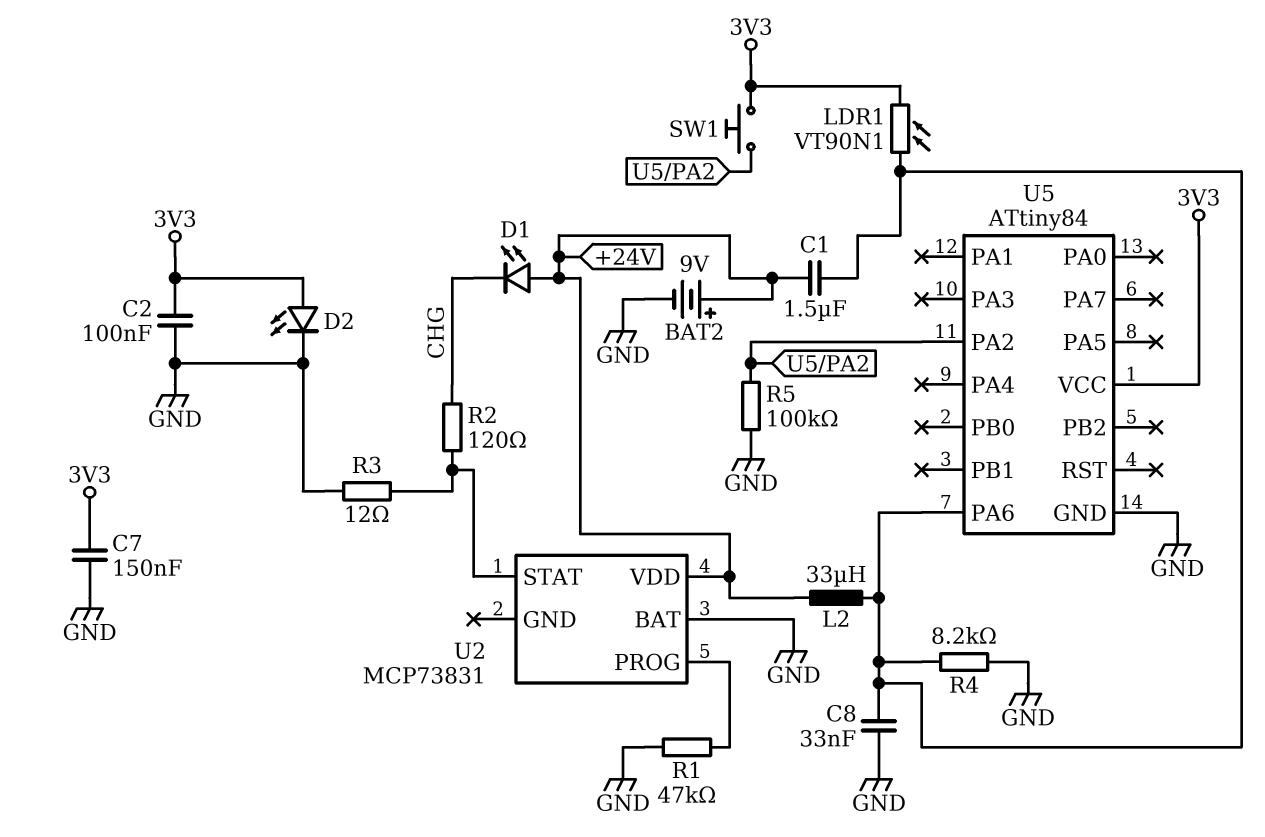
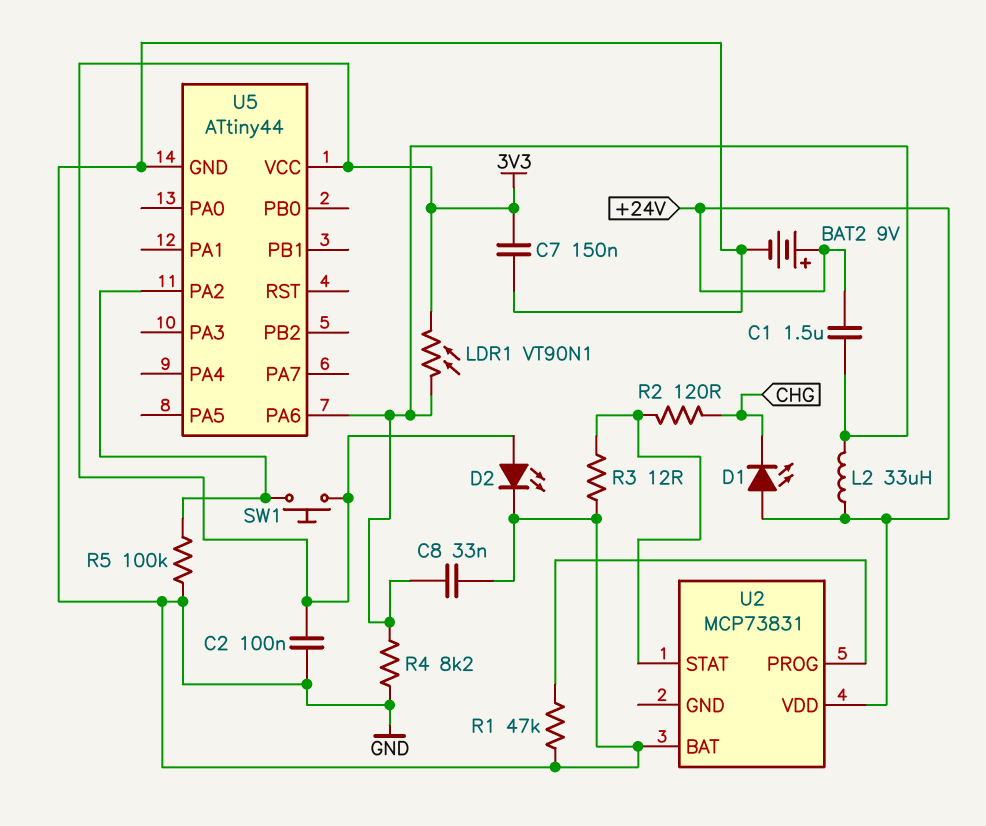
U5: ATtiny84 -> ATtiny44

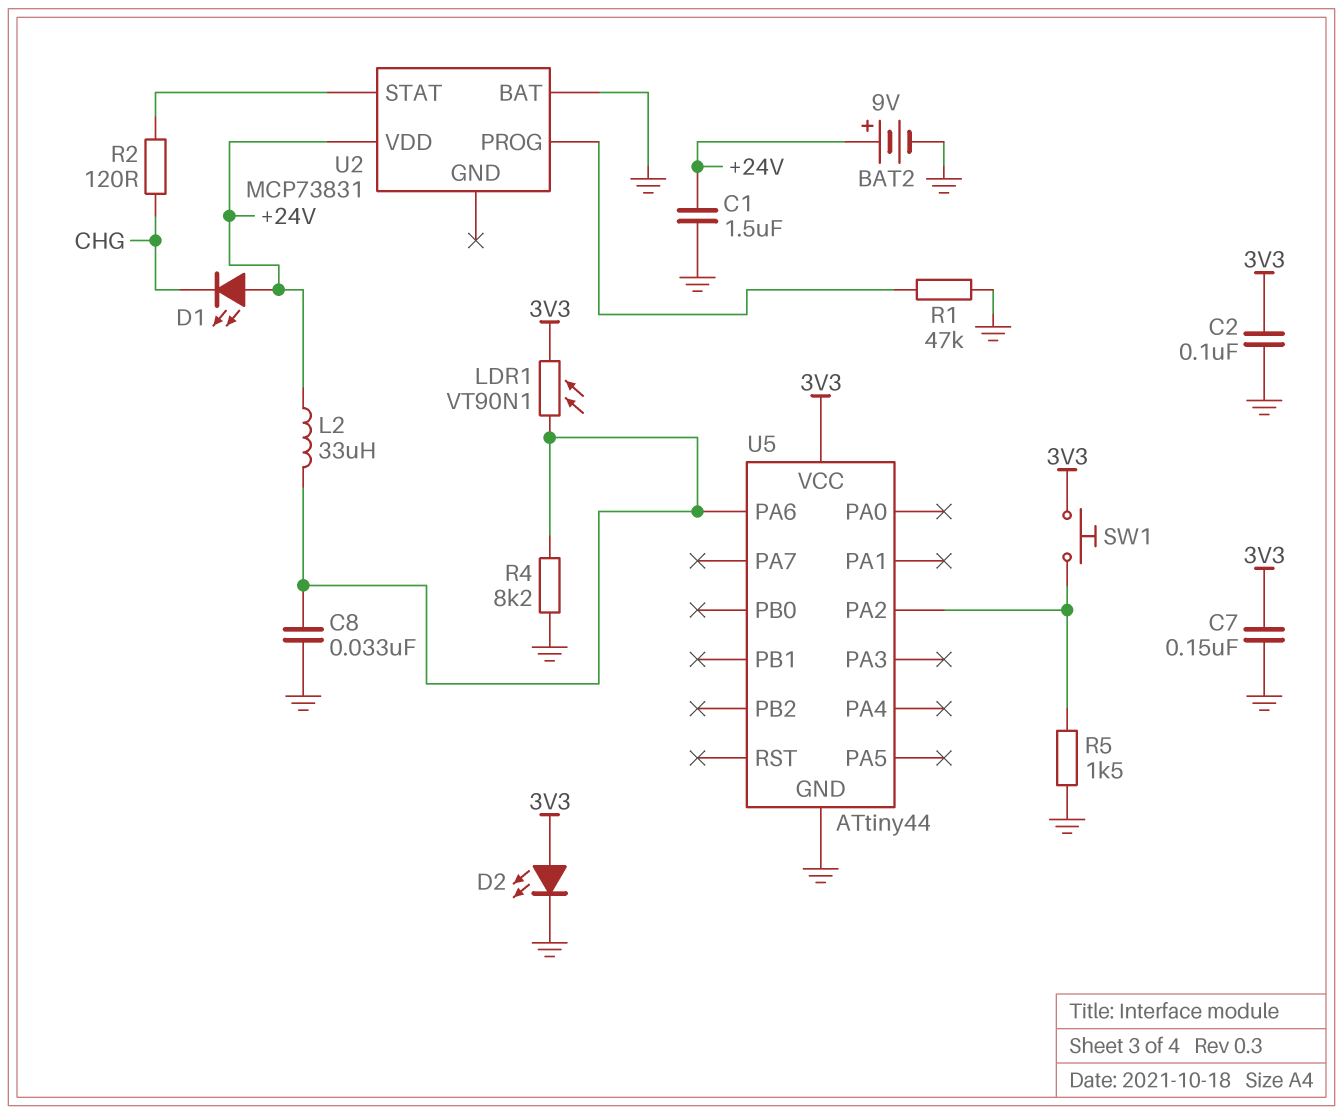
C1: 1.5uF (+24V, U5/PA6) -> 1.5uF (+24V, GND)
R3: 12 (GND, U2/STAT) -> none
R5: 100k (GND, U5/PA2) -> 1.5k (GND, U5/PA2)

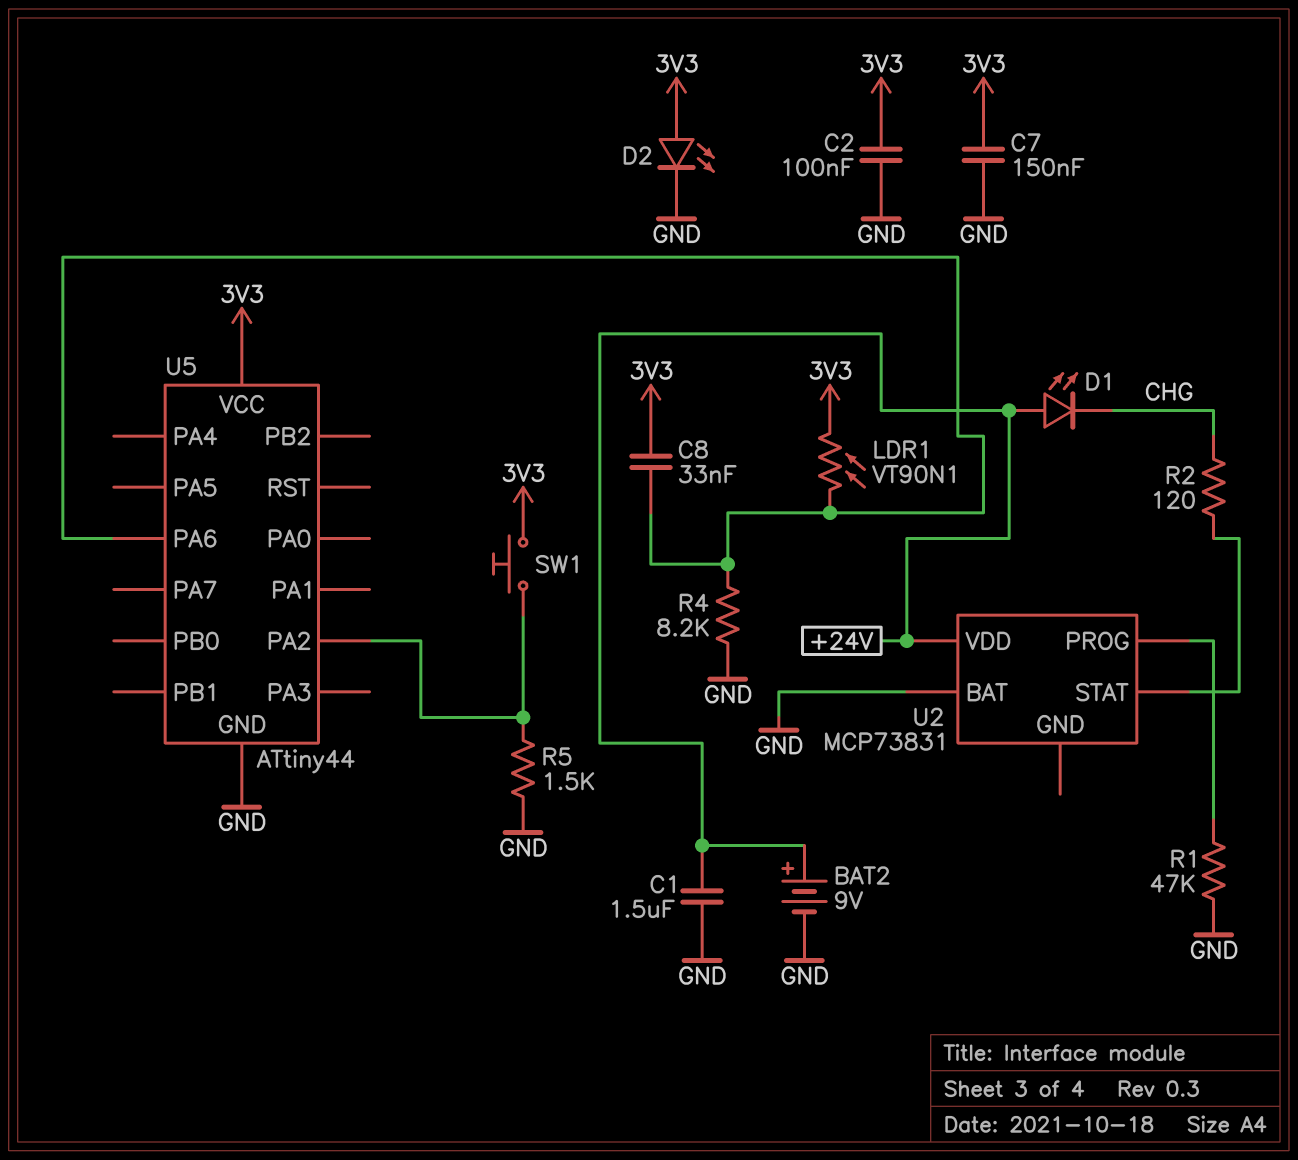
C8: 33nF (GND, U5/PA6) -> 33nF (3V3, U5/PA6)
L2: 33uH (+24V, U5/PA6) -> none

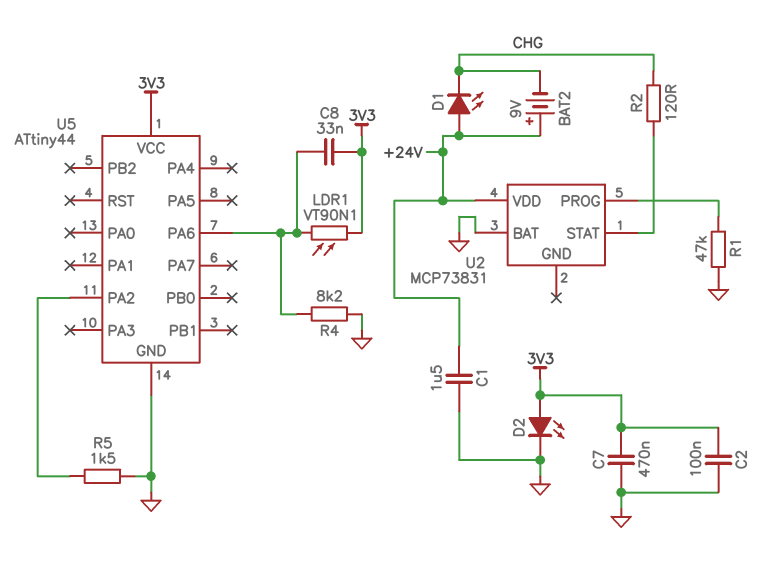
BAT2: 9V (plus +24V, minus GND) -> 9V (plus +24V, minus CHG)
C7: 150nF (3V3, GND) -> 470nF (3V3, GND)
SW1: button (3V3, U5/PA2) -> none

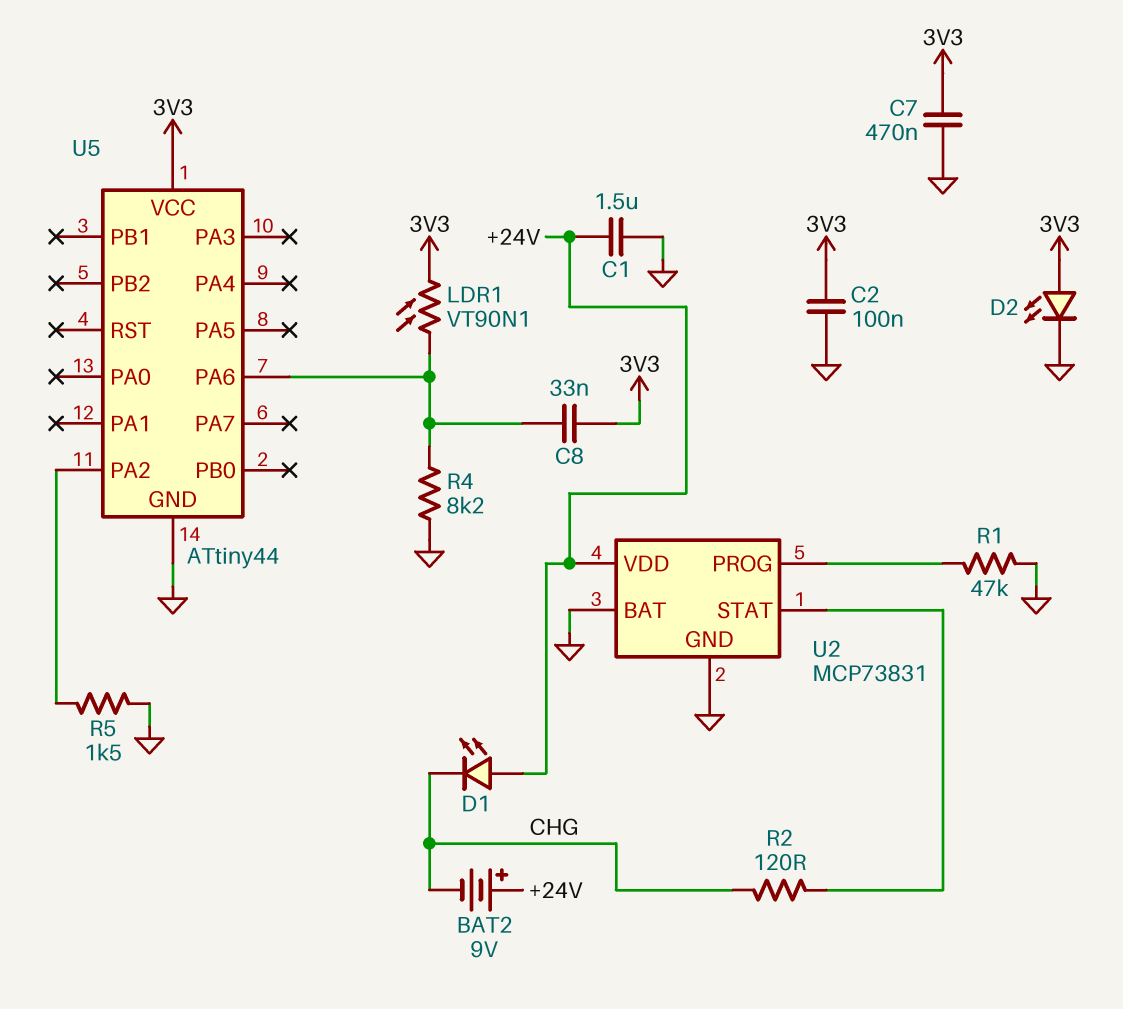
U2 pin GND: none -> GND

